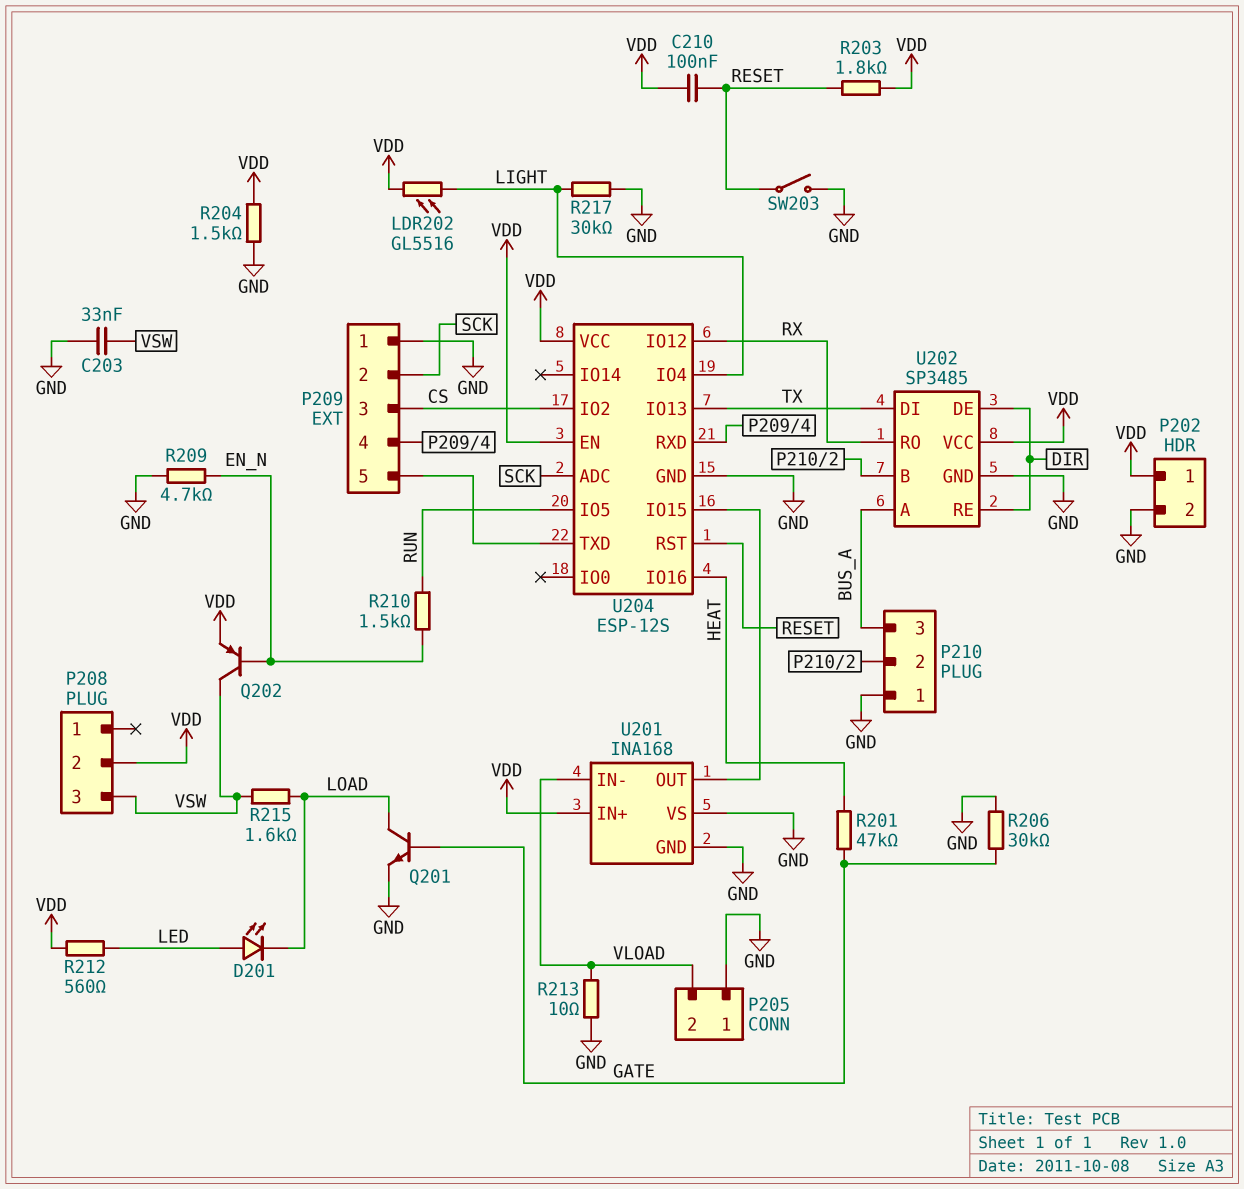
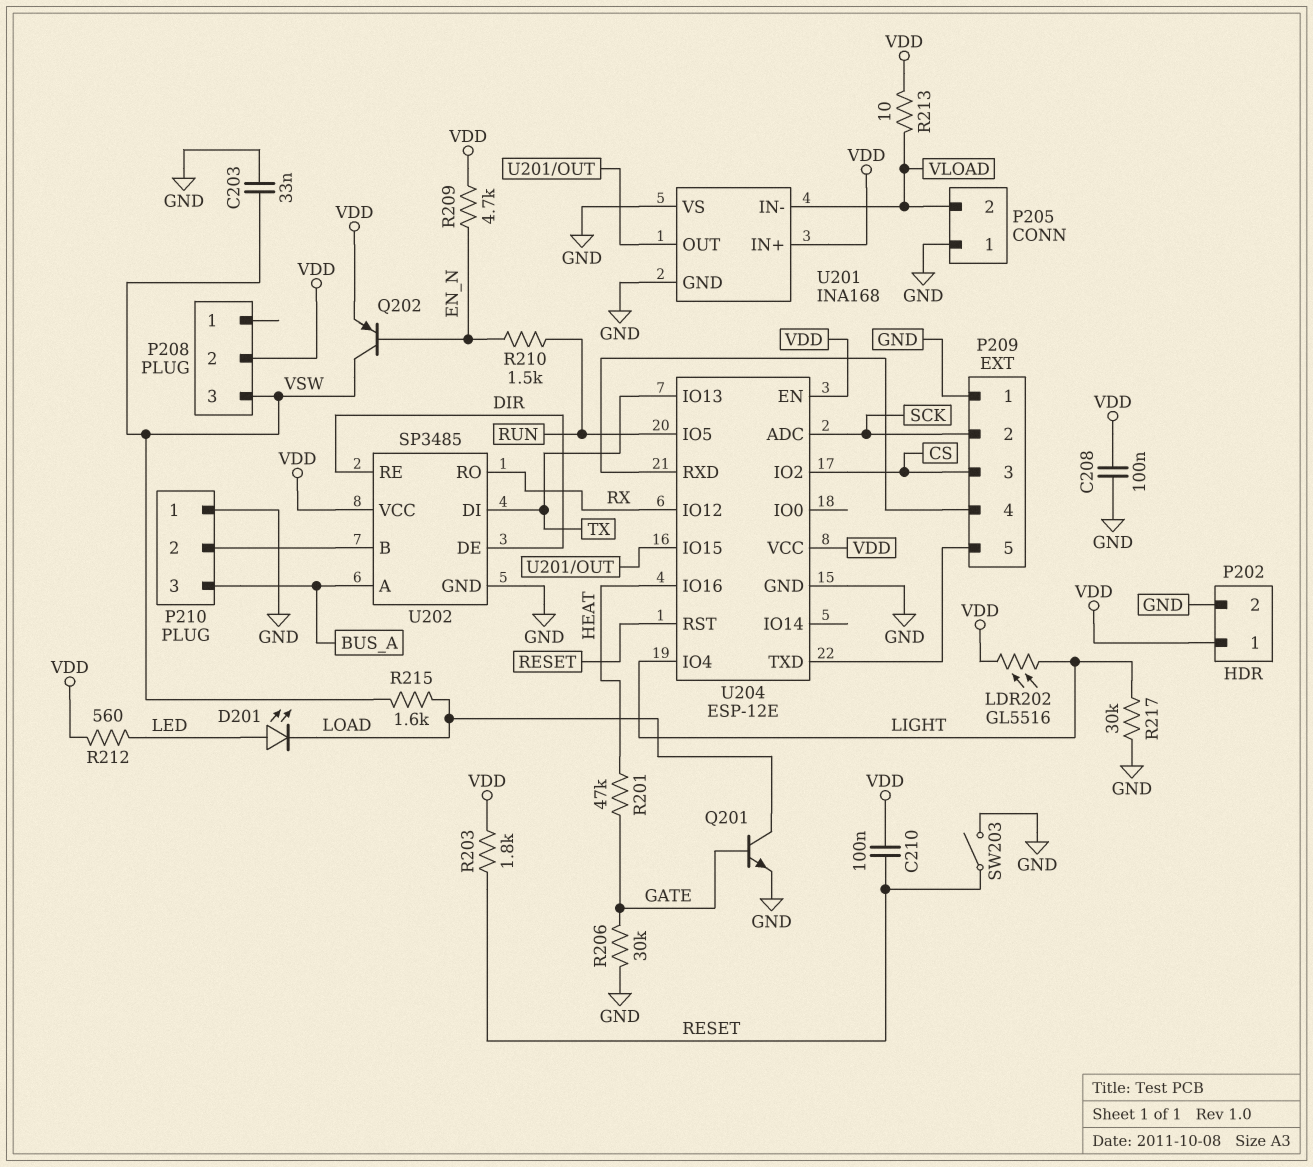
C208: none -> 100nF (GND, VDD)
R204: 1.5k (GND, VDD) -> none
R209: 4.7k (EN_N, GND) -> 4.7k (EN_N, VDD)
R213: 10 (GND, VLOAD) -> 10 (VDD, VLOAD)
U204: ESP-12S -> ESP-12E

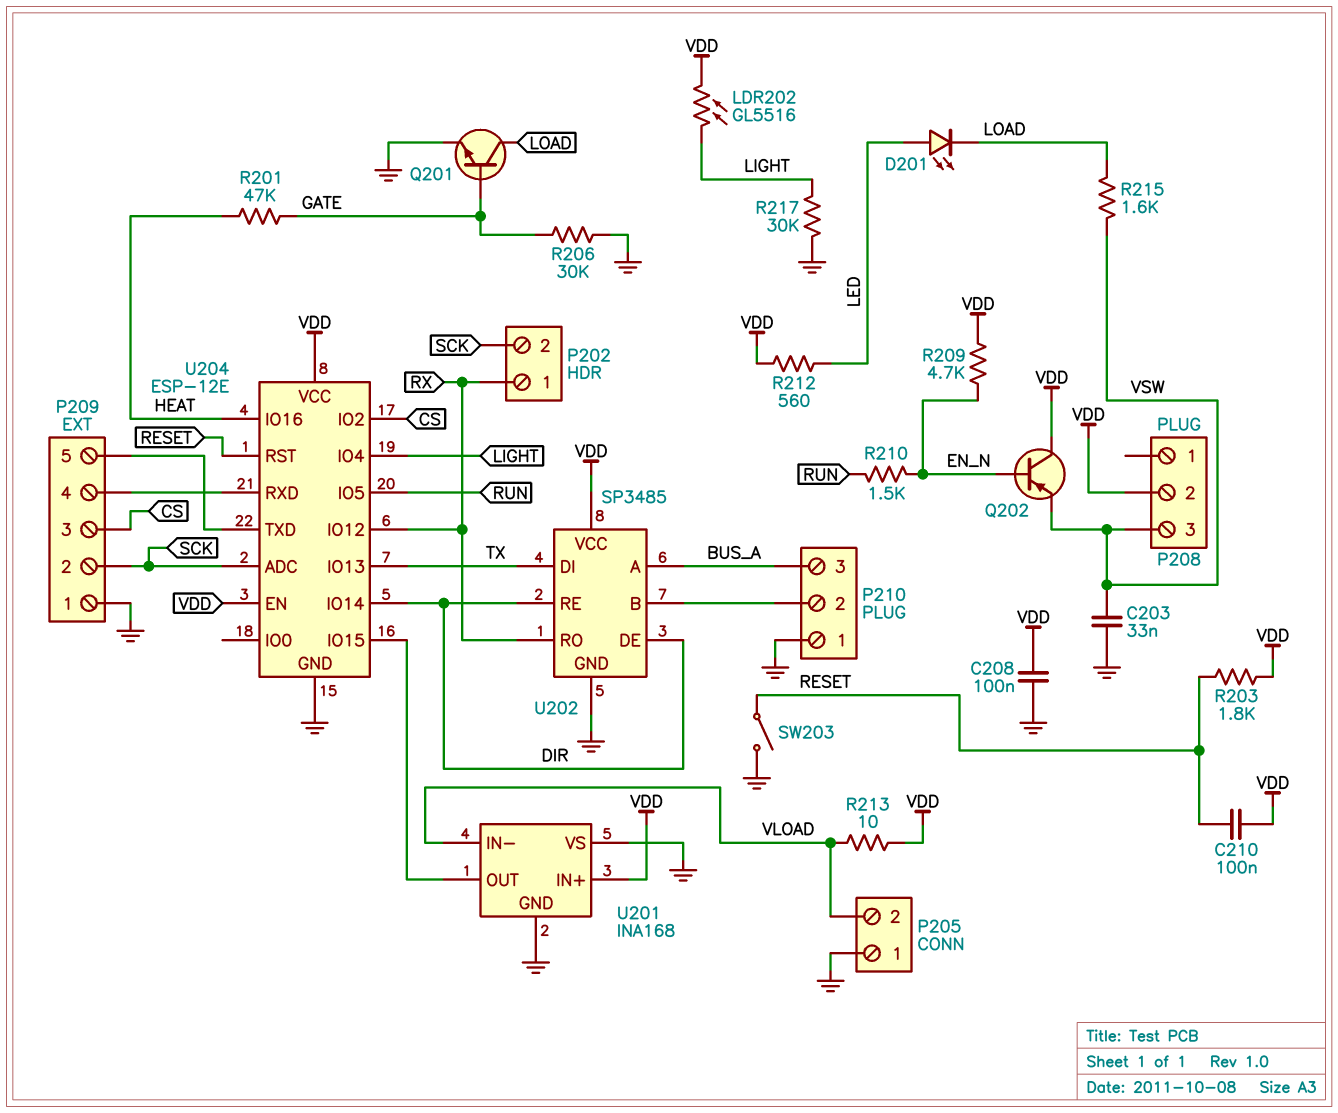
P202 pin 1: VDD -> RX
P202 pin 2: GND -> SCK
Q202: PNP (B EN_N, C VSW, E VDD) -> PNP (B EN_N, C VDD, E VSW)
U204 pin IO14: none -> DIR

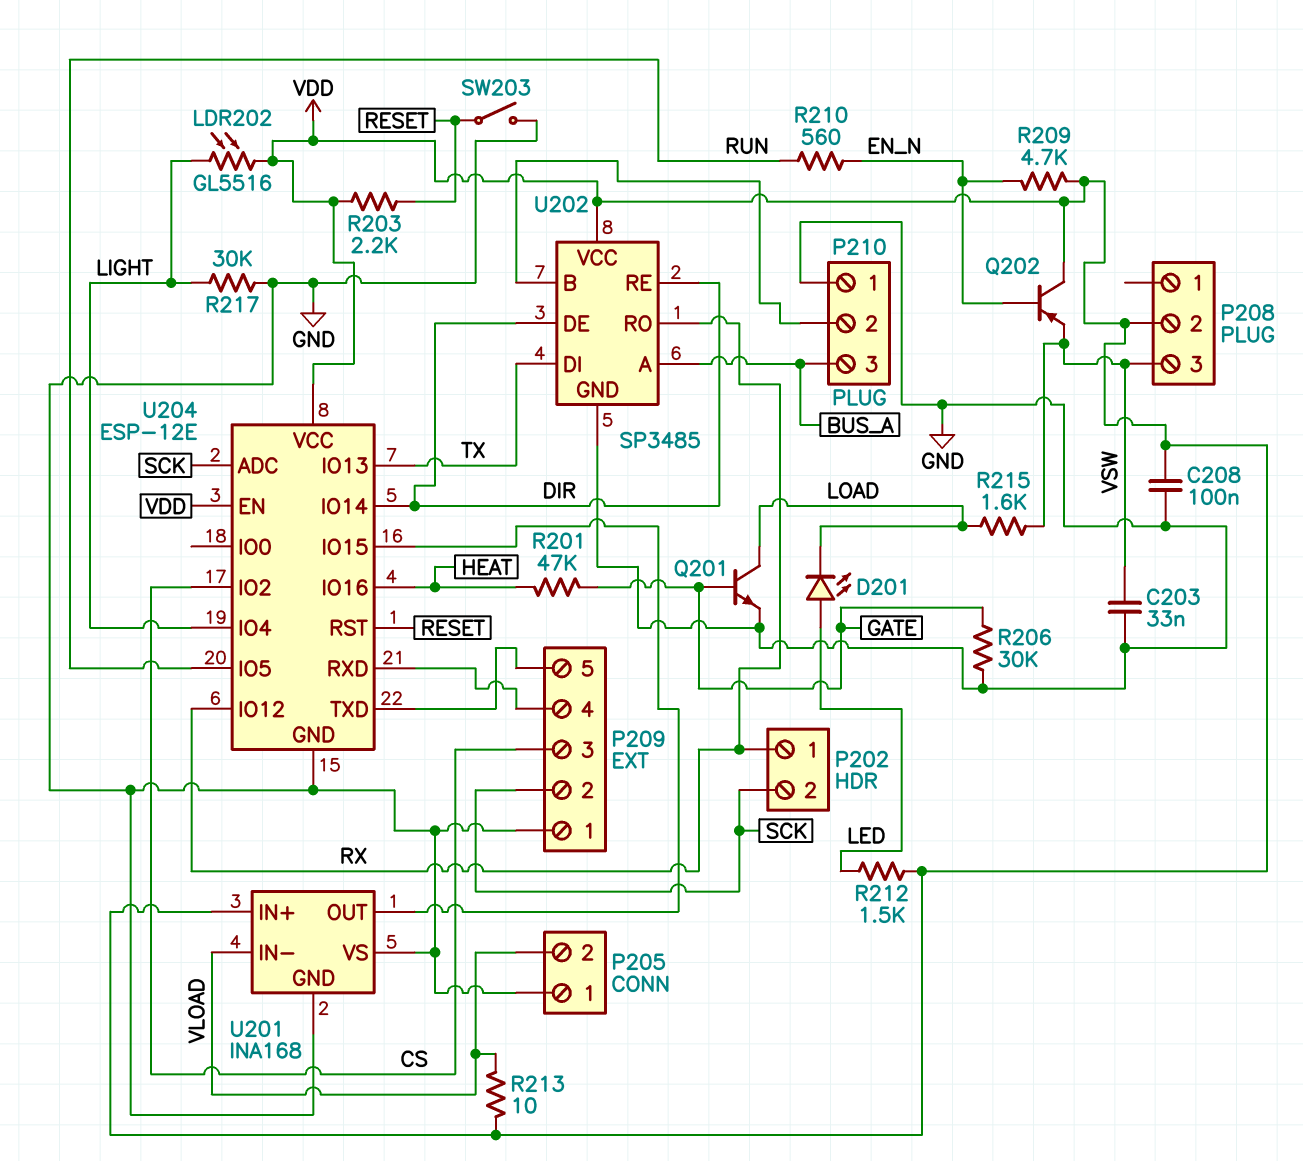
C210: 100nF (RESET, VDD) -> none
R203: 1.8k (RESET, VDD) -> 2.2k (RESET, VDD)
R210: 1.5k (EN_N, RUN) -> 560 (EN_N, RUN)
R212: 560 (LED, VDD) -> 1.5k (LED, VDD)

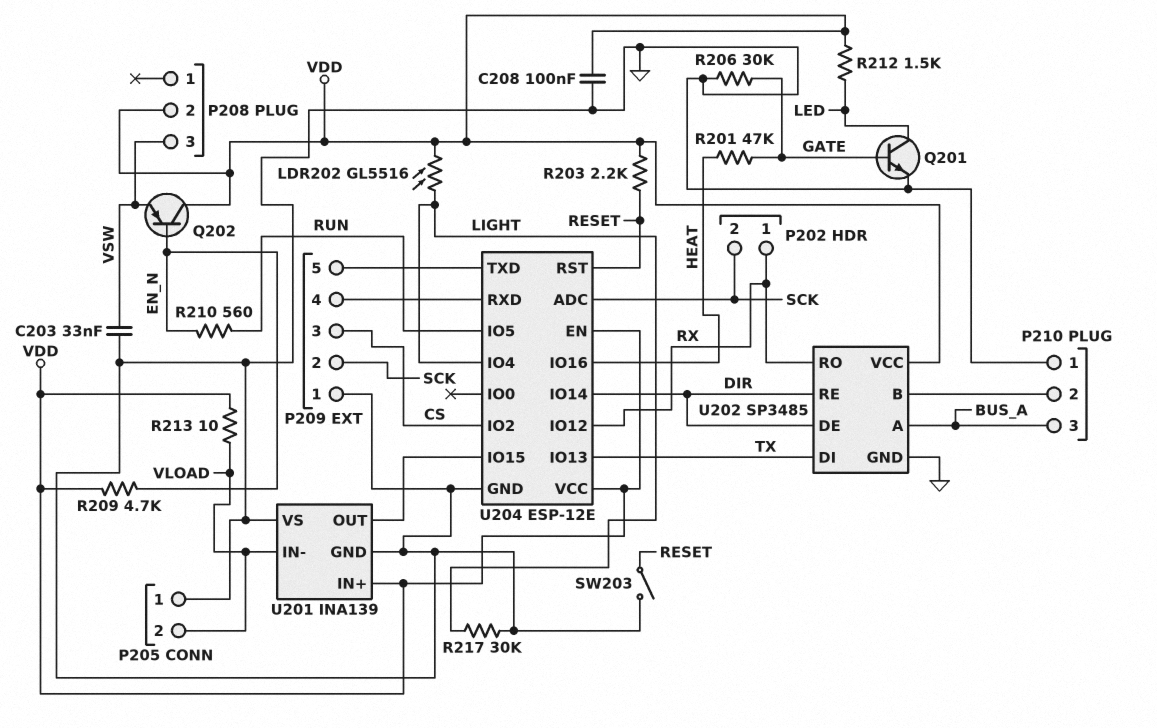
D201: LED (A LED, K LOAD) -> none
Q201: NPN (B GATE, C LOAD, E GND) -> NPN (B GATE, C LED, E GND)
R215: 1.6k (LOAD, VSW) -> none
U201: INA168 -> INA139

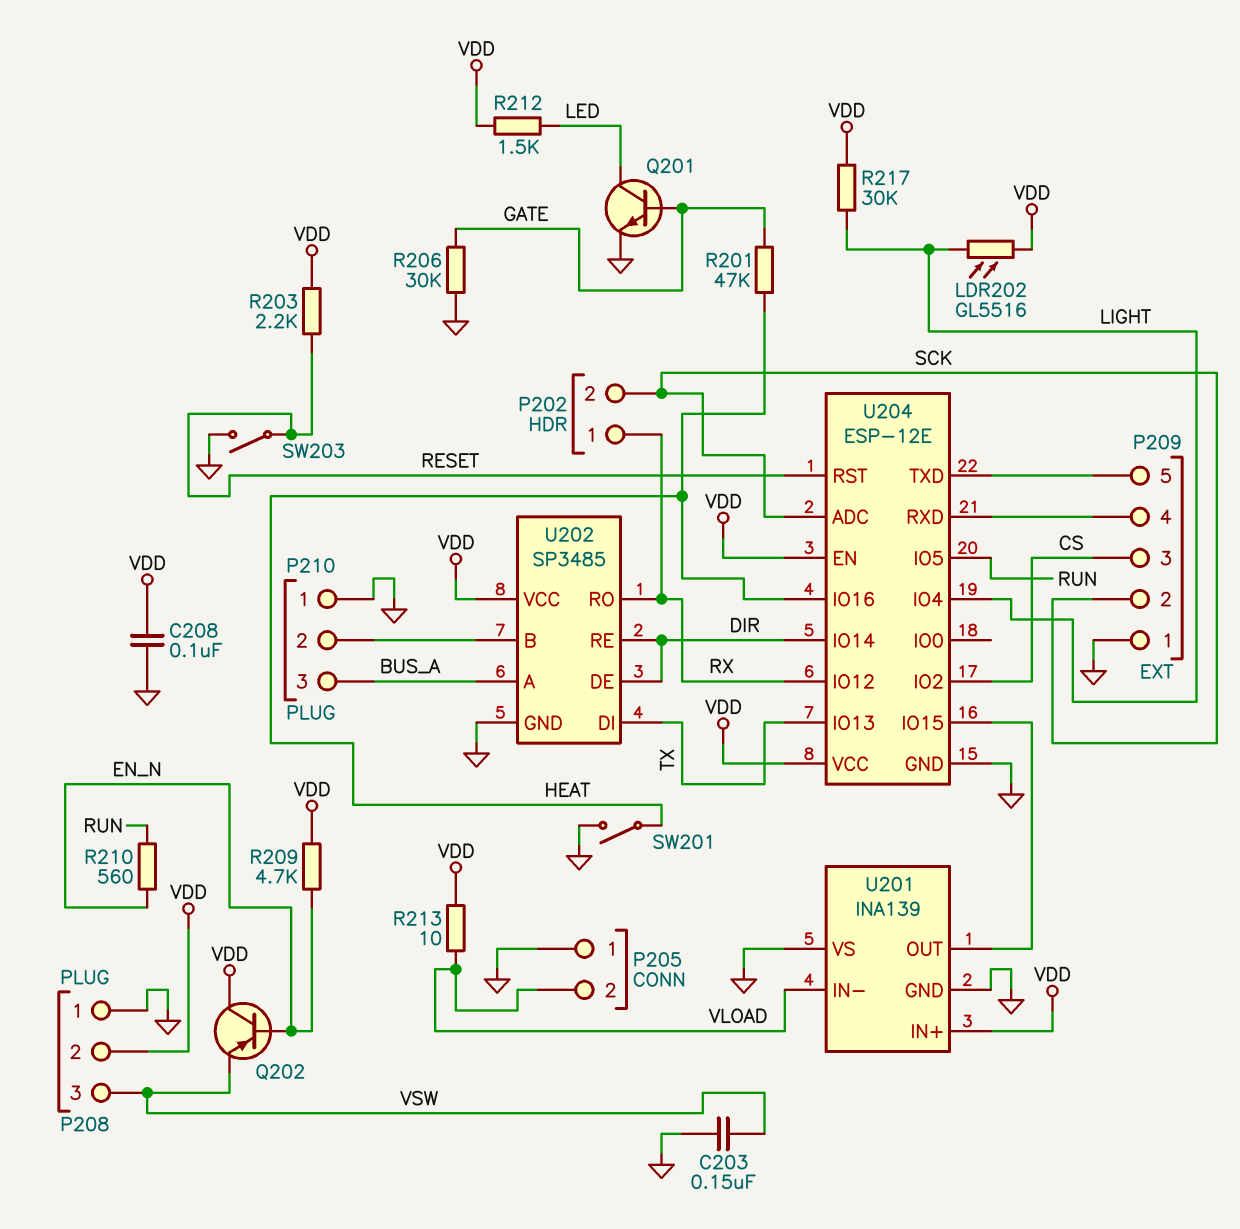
C203: 33nF (GND, VSW) -> 150nF (GND, VSW)
P208 pin 1: none -> GND
R217: 30k (GND, LIGHT) -> 30k (LIGHT, VDD)
SW201: none -> switch (GND, HEAT)

